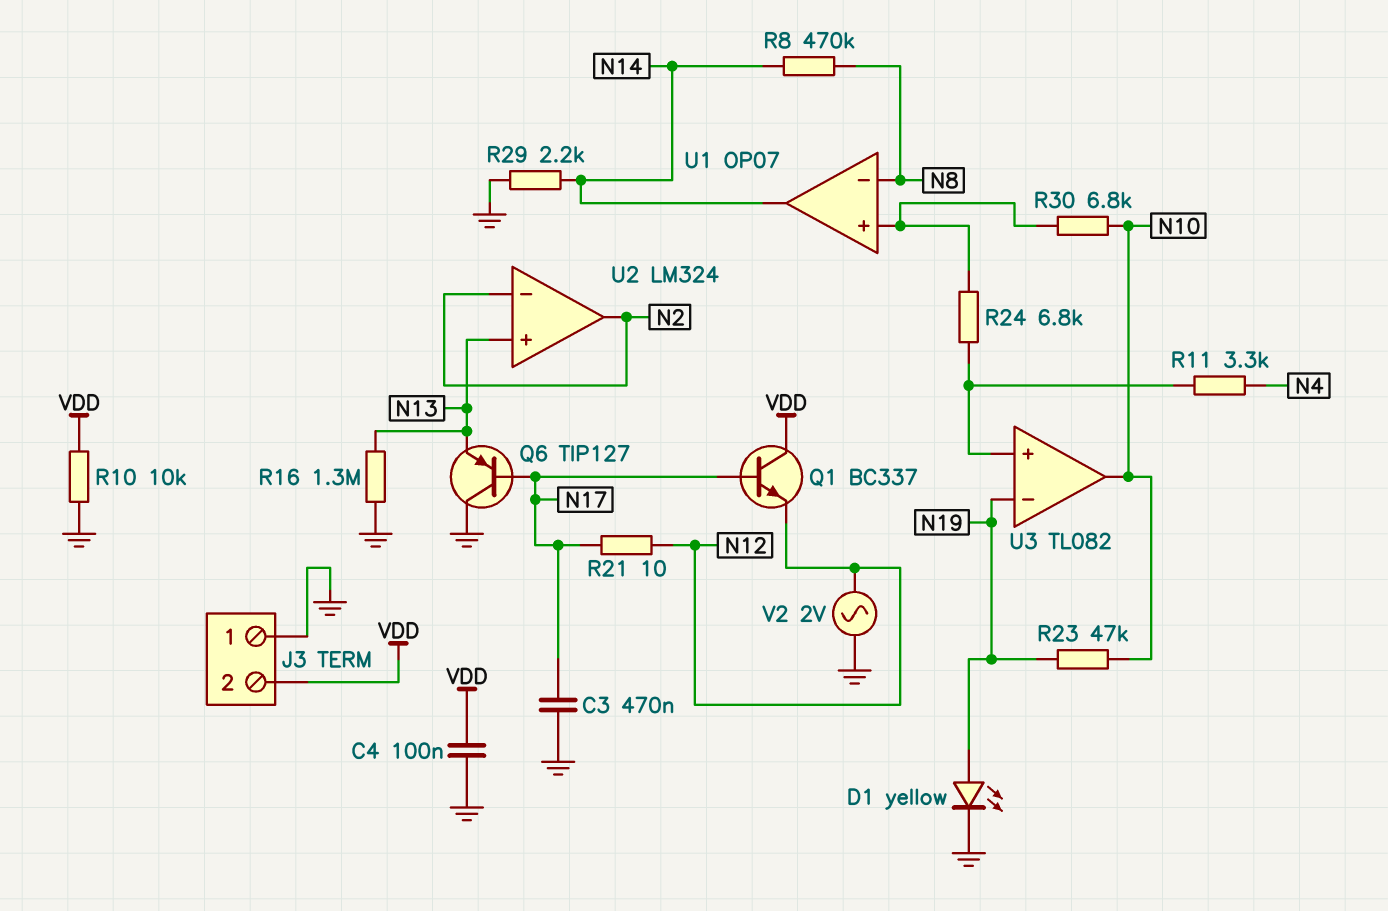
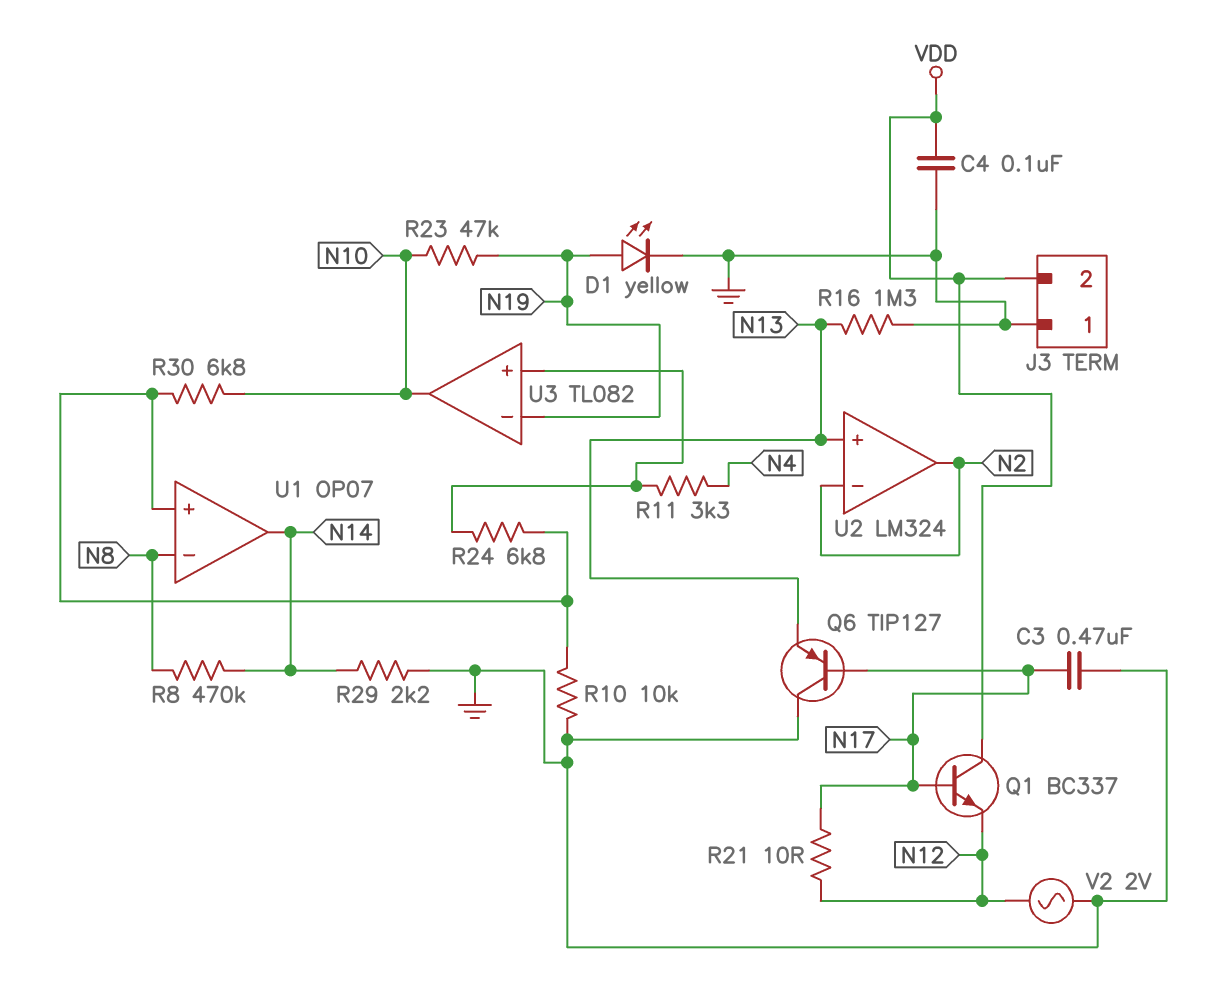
R10: 10k (GND, VDD) -> 10k (GND, U1/in+)

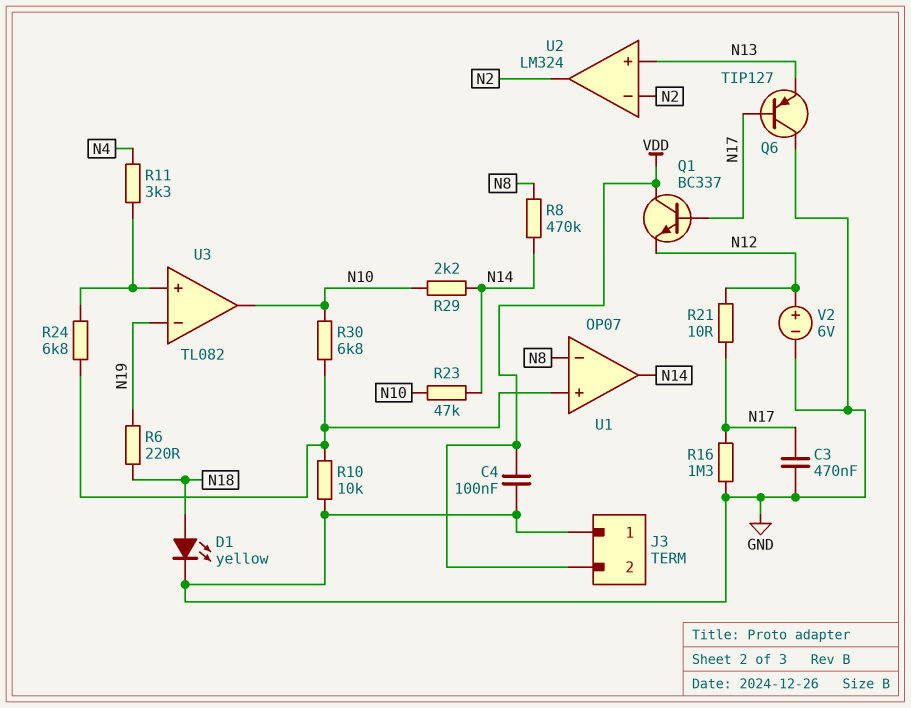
D1: LED yellow (A N19, K GND) -> LED yellow (A N18, K GND)
R6: none -> 220 (N18, N19)
R16: 1.3M (GND, N13) -> 1.3M (GND, N17)
R23: 47k (N10, N19) -> 47k (N10, N14)
R29: 2.2k (GND, N14) -> 2.2k (N10, N14)
V2: AC 2V (GND, N12) -> 6V (plus N12, minus GND)

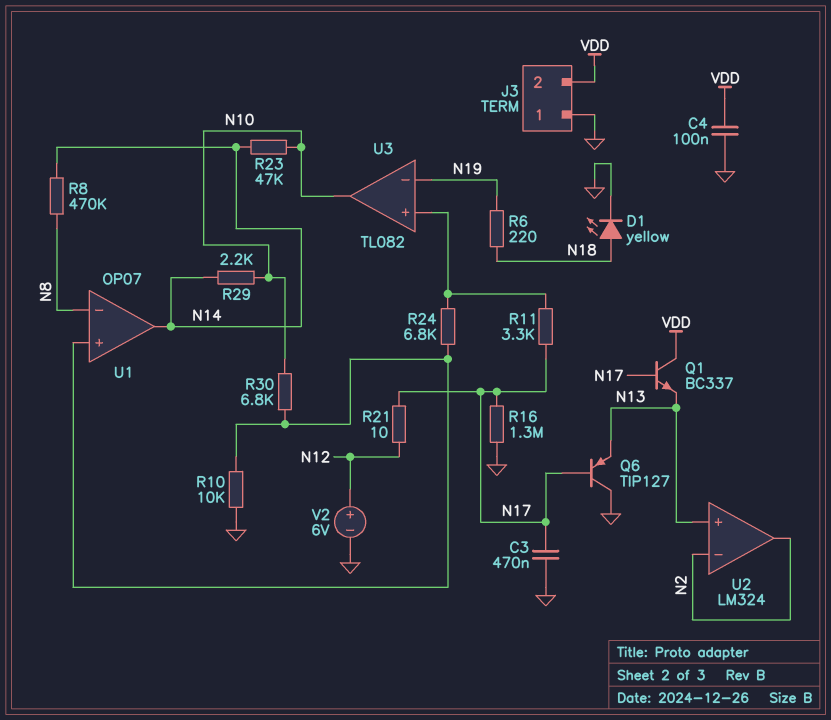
Q1: NPN BC337 (B N17, C VDD, E N12) -> NPN BC337 (B N17, C VDD, E N13)
R11: 3.3k (N4, U3/in+) -> 3.3k (N17, U3/in+)

